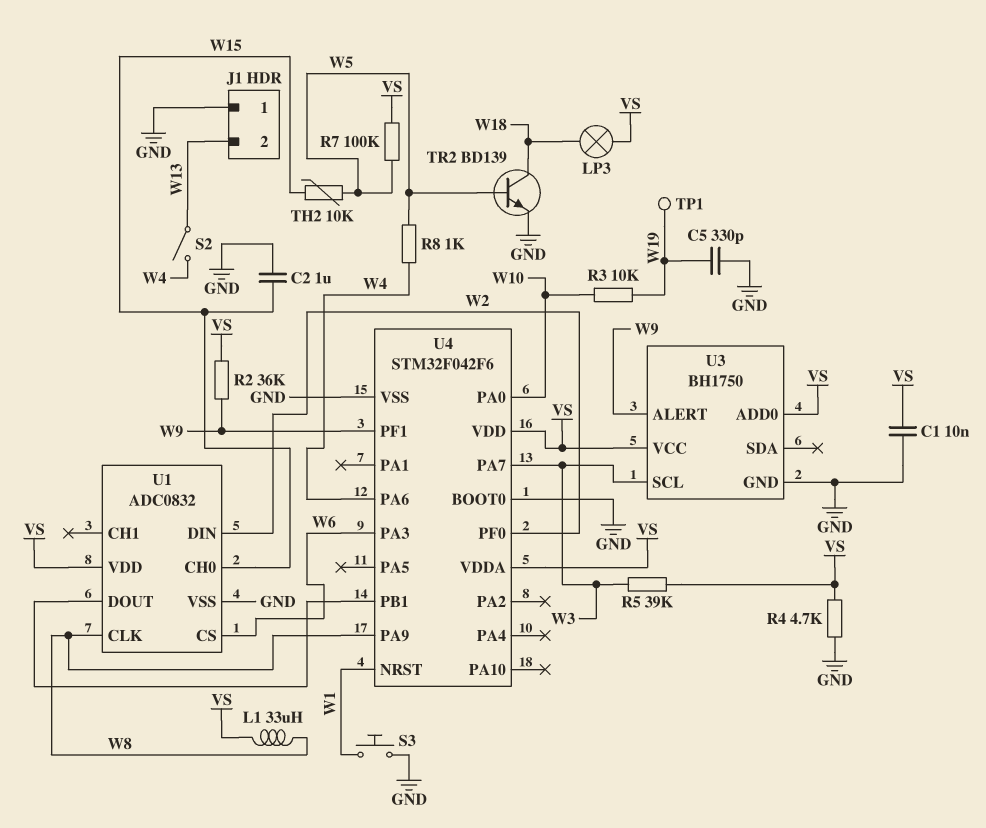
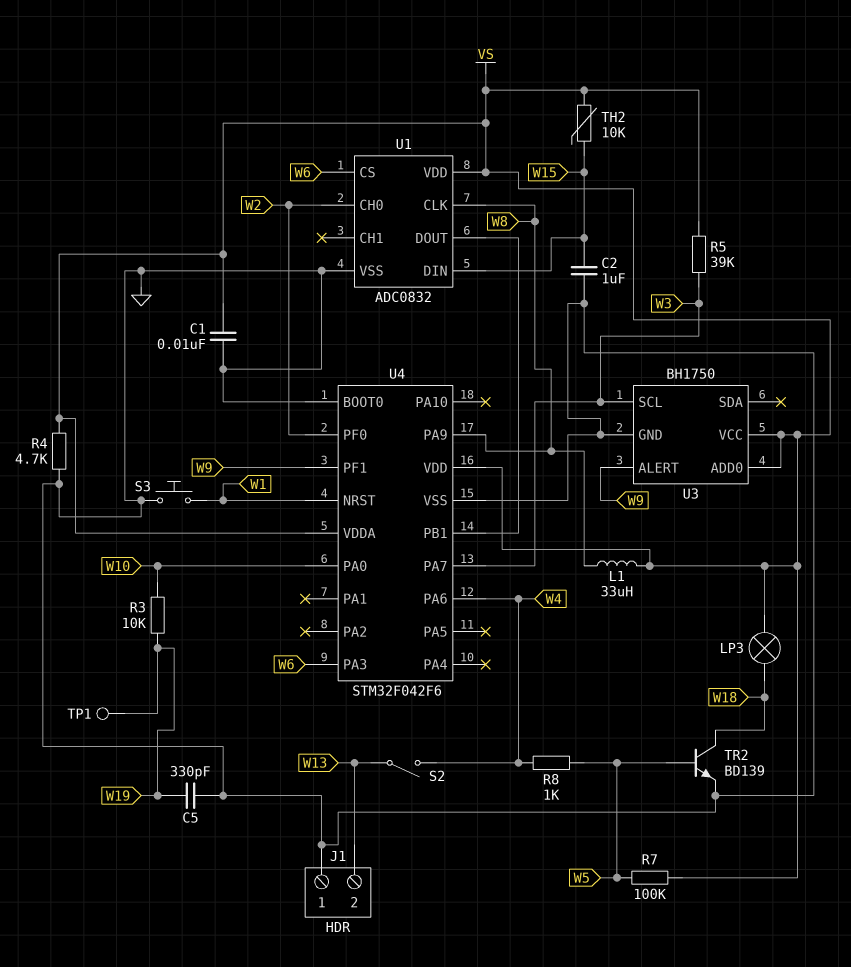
R2: 36k (VS, W9) -> none
TH2: 10k (W5, W15) -> 10k (VS, W15)
U1 pin CH0: W15 -> W2
U1 pin DIN: W2 -> W15

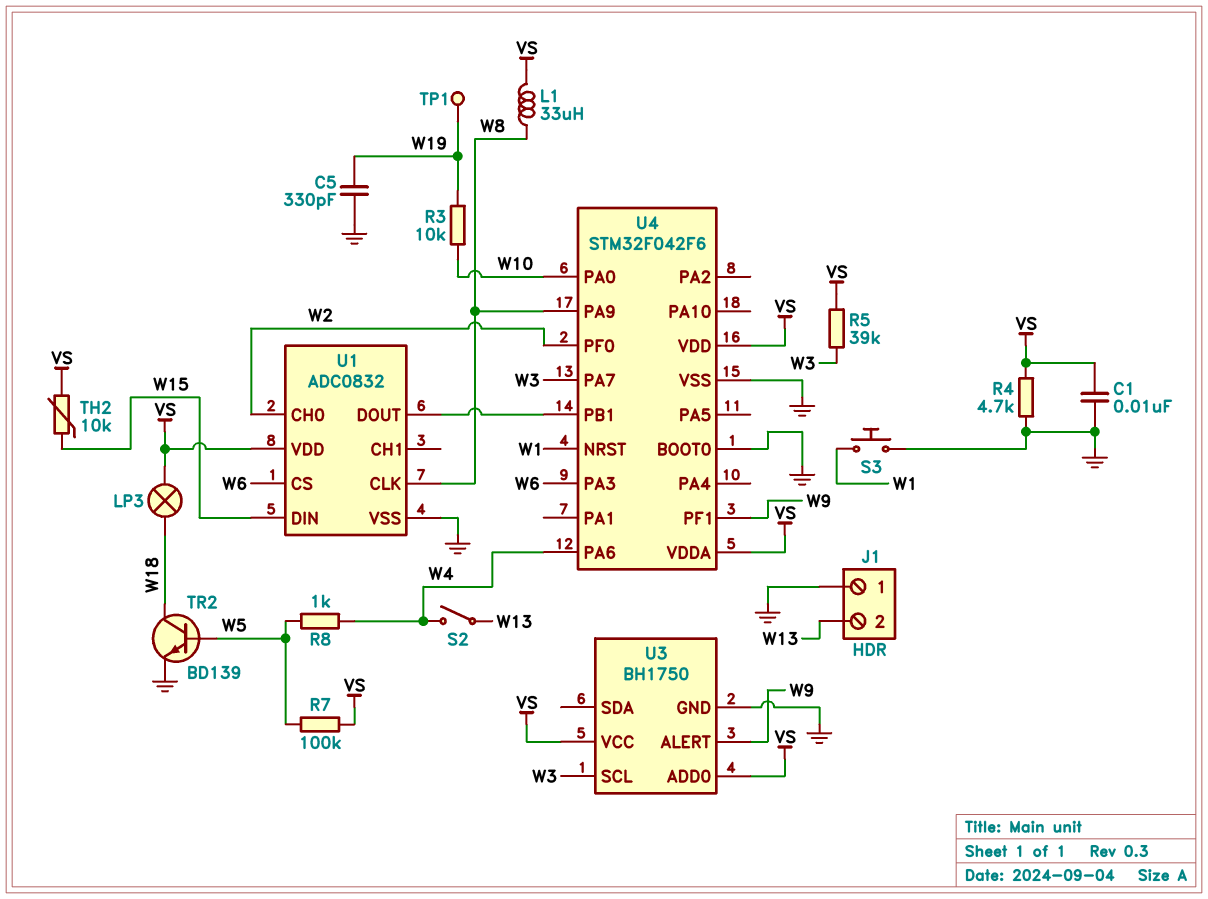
C2: 1uF (GND, W15) -> none

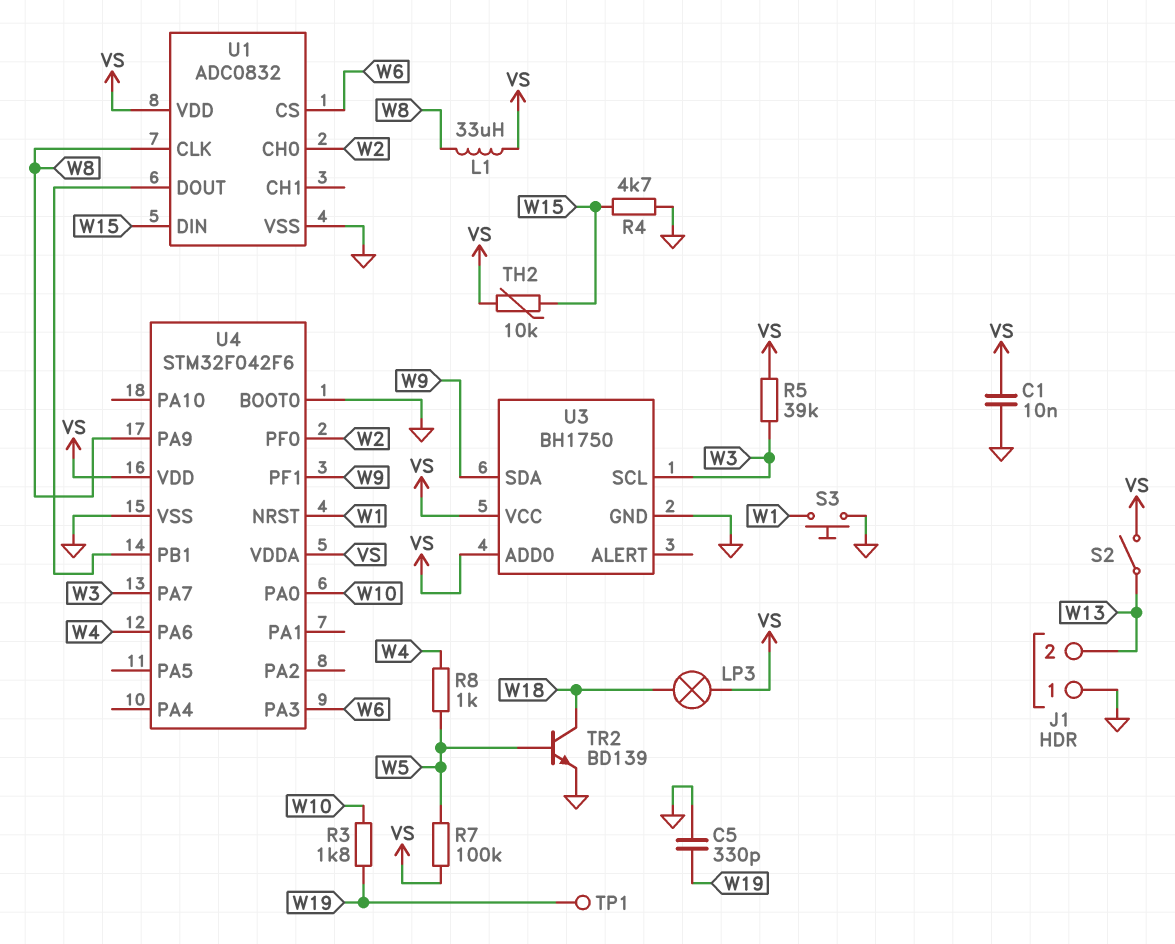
R3: 10k (W10, W19) -> 1.8k (W10, W19)
R4: 4.7k (GND, VS) -> 4.7k (GND, W15)
S2: switch (W4, W13) -> switch (VS, W13)
U3 pin ALERT: W9 -> none
U3 pin SDA: none -> W9

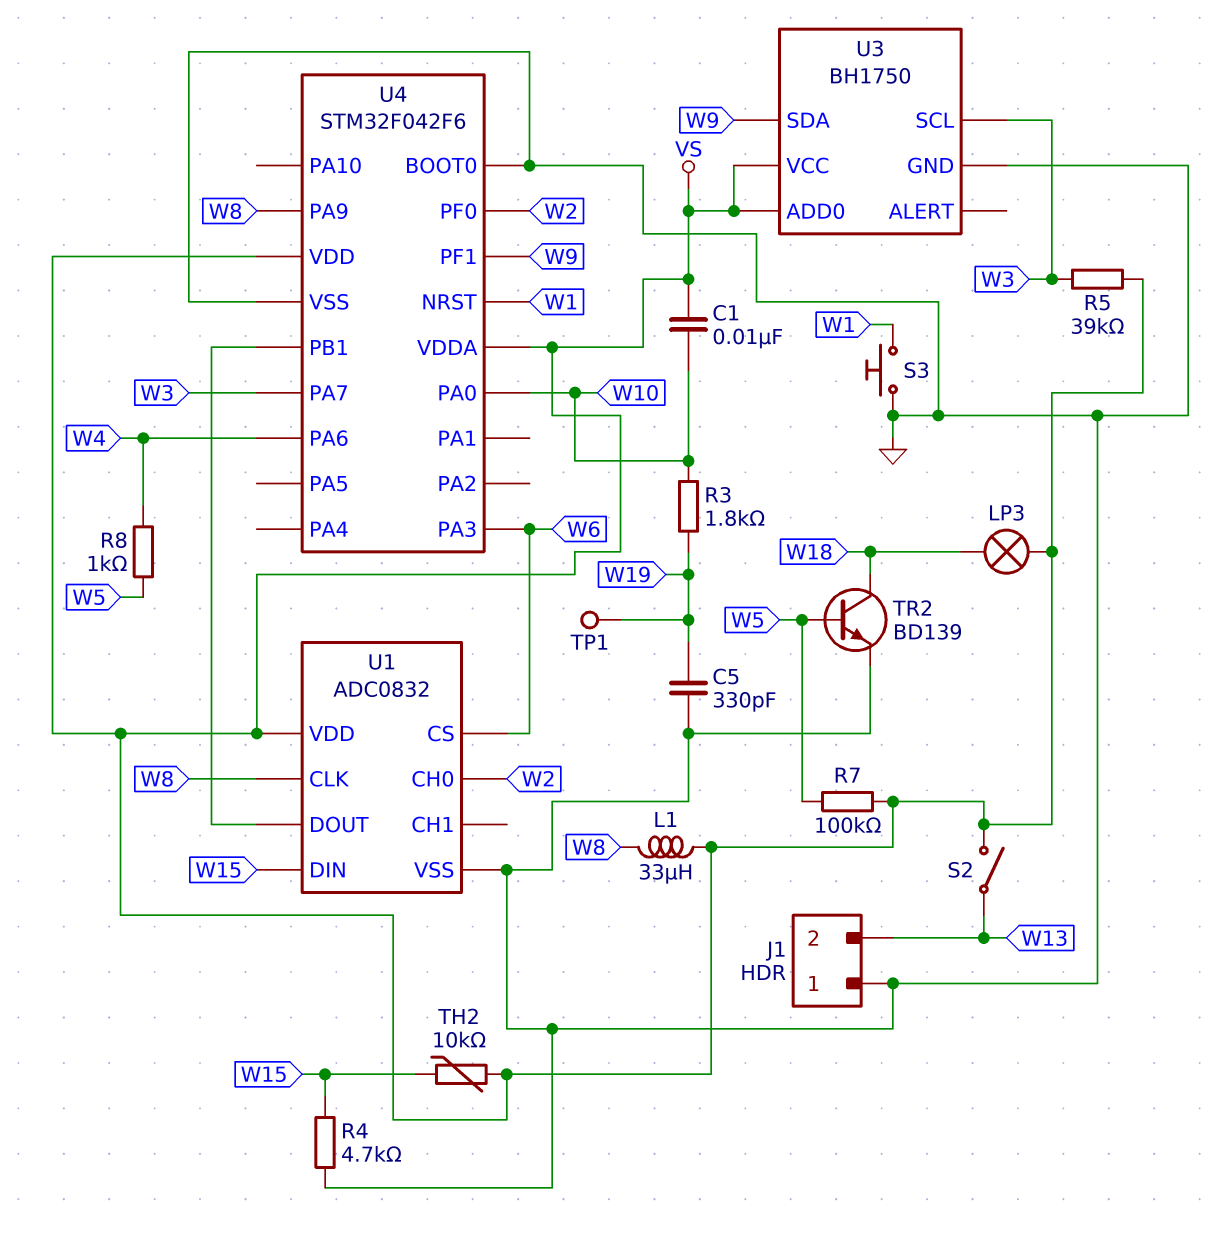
C1: 10nF (GND, VS) -> 10nF (VS, W10)

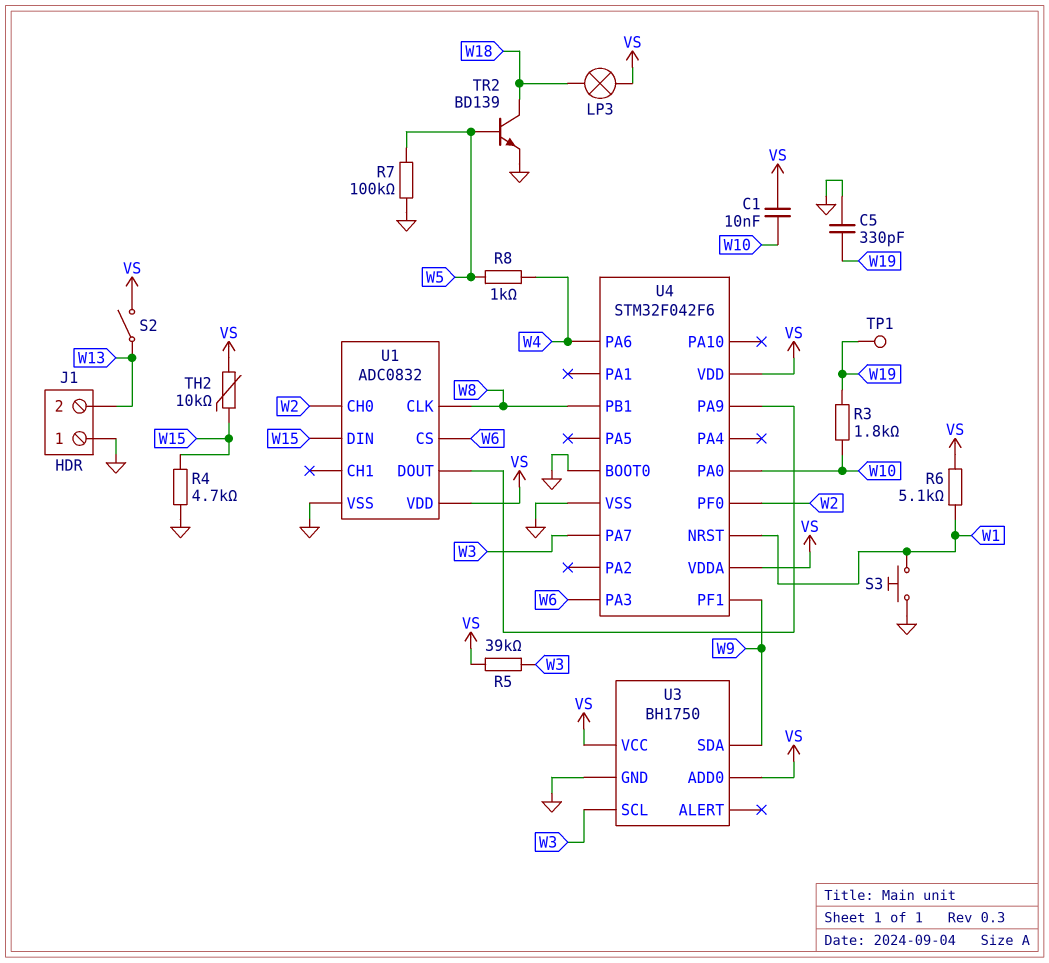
L1: 33uH (VS, W8) -> none
R6: none -> 5.1k (VS, W1)
R7: 100k (VS, W5) -> 100k (GND, W5)
U4 pin PA9: W8 -> U1/DOUT
U4 pin PB1: U1/DOUT -> W8

